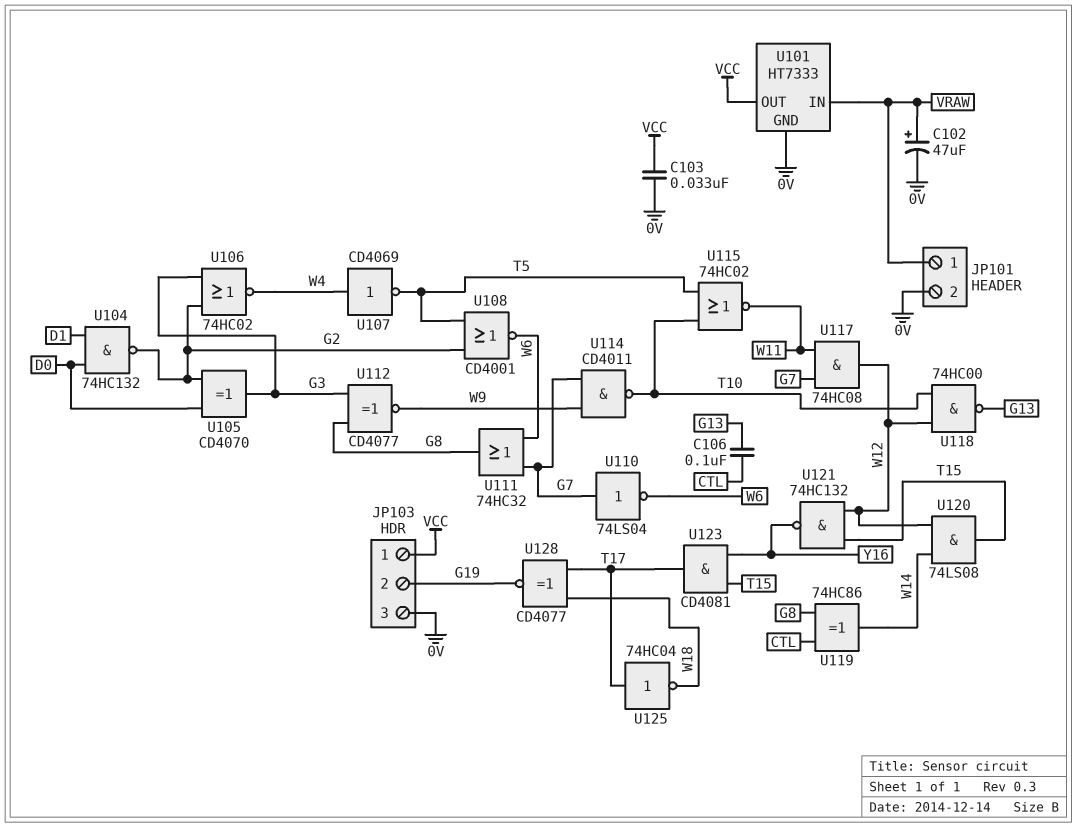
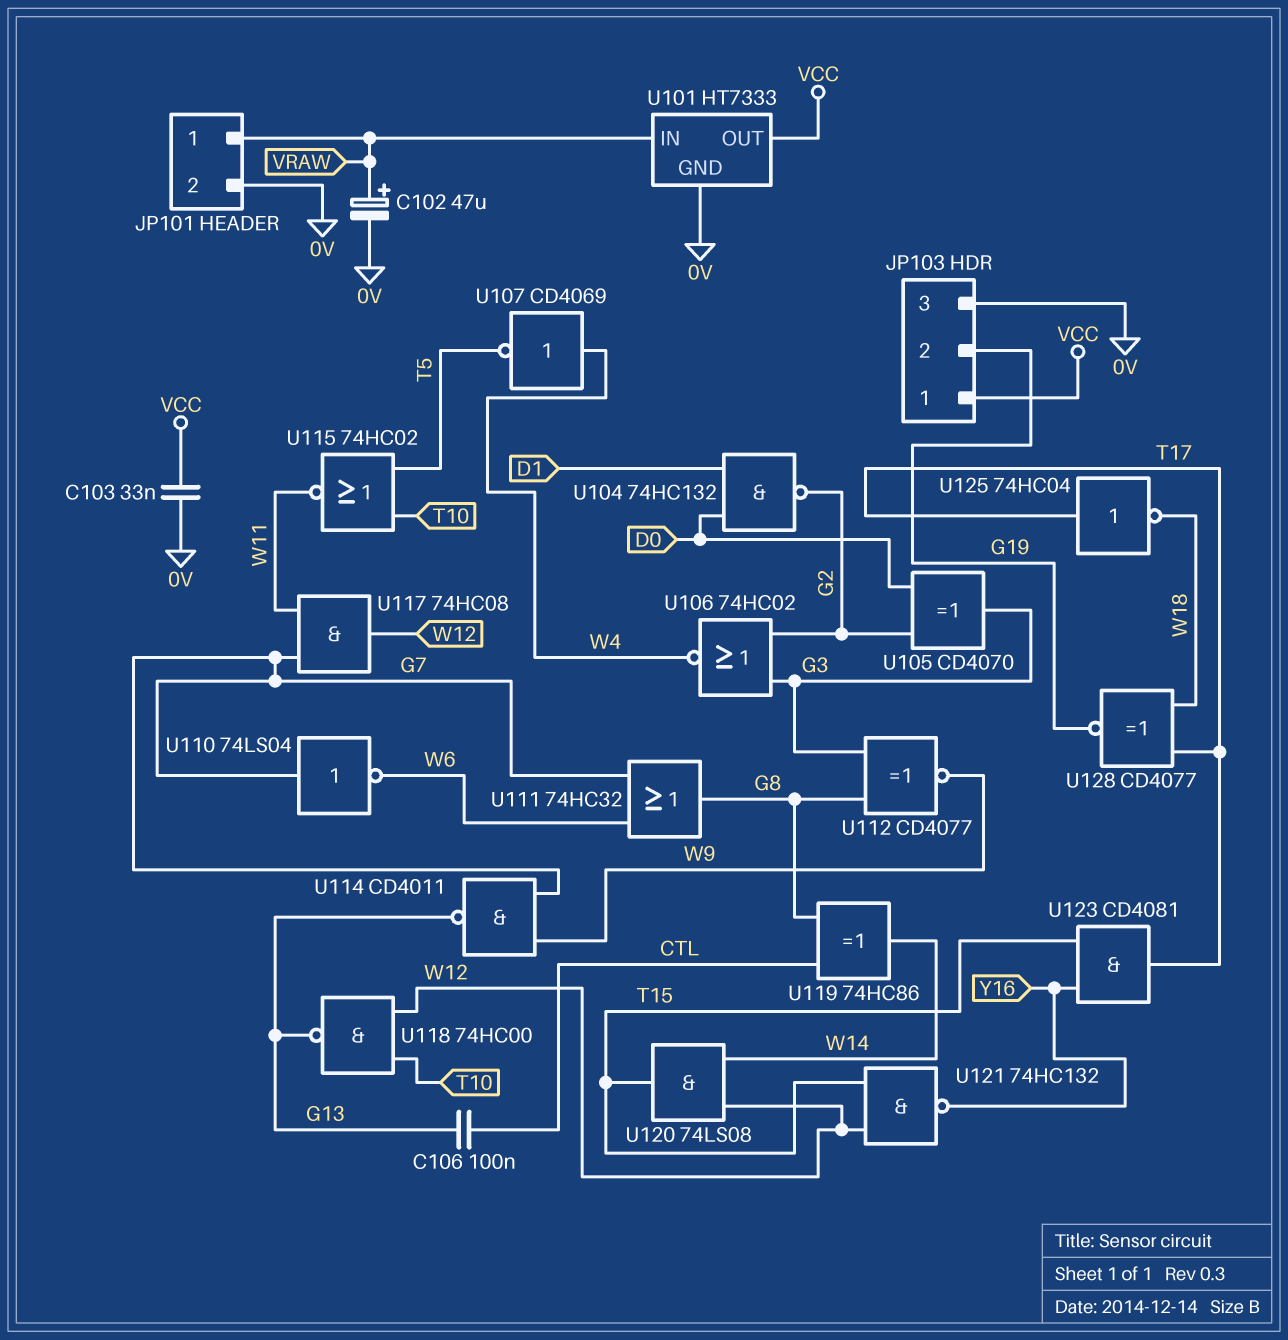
U108: NOR CD4001 (in G2, in T5, out W6) -> none
U114: NAND CD4011 (in G7, in W9, out T10) -> NAND CD4011 (in G7, in W9, out G13)

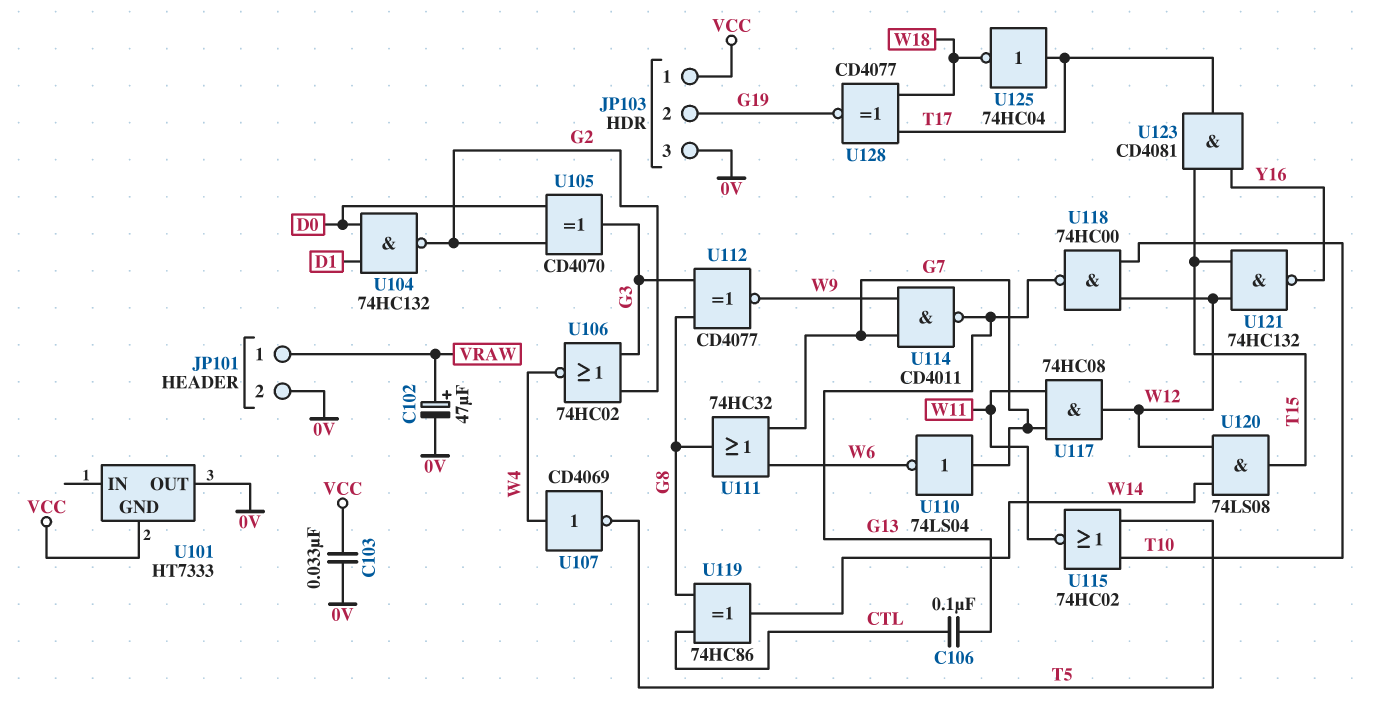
U101 pin GND: 0V -> VCC
U101 pin IN: VRAW -> none
U101 pin OUT: VCC -> 0V

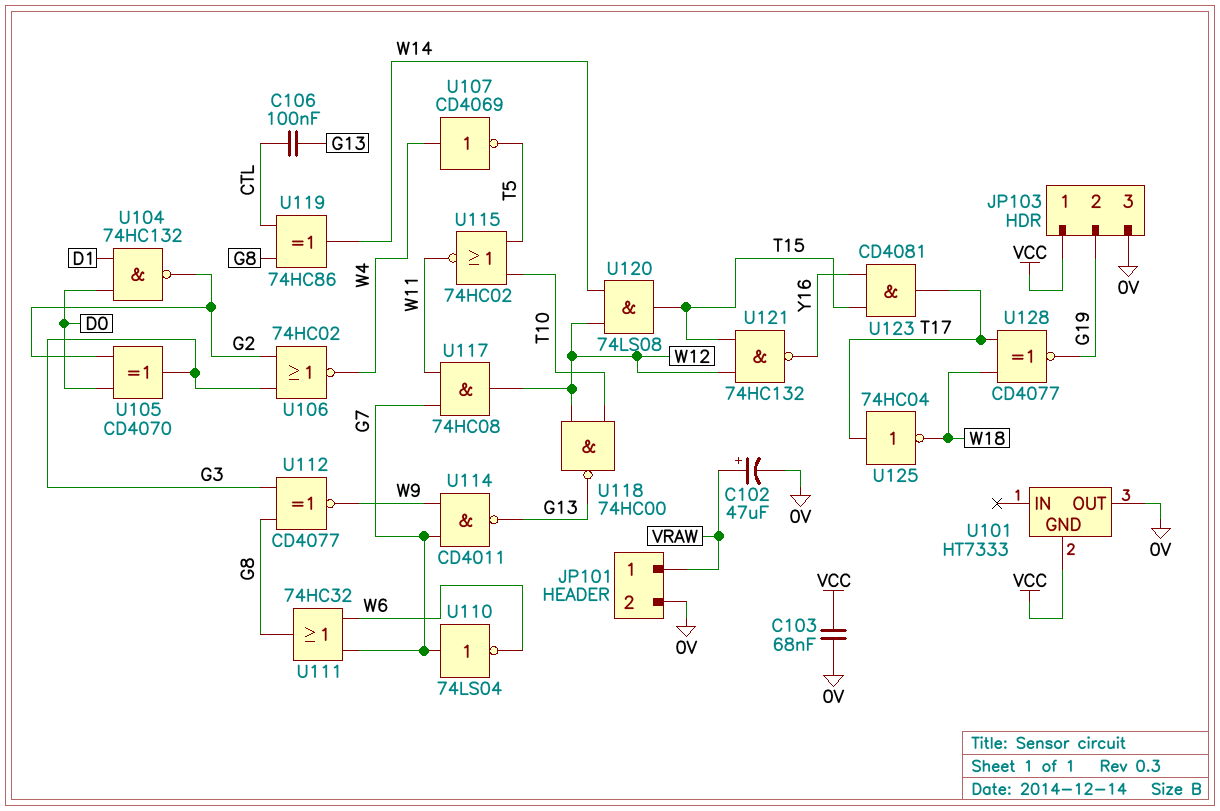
C103: 33nF (0V, VCC) -> 68nF (0V, VCC)

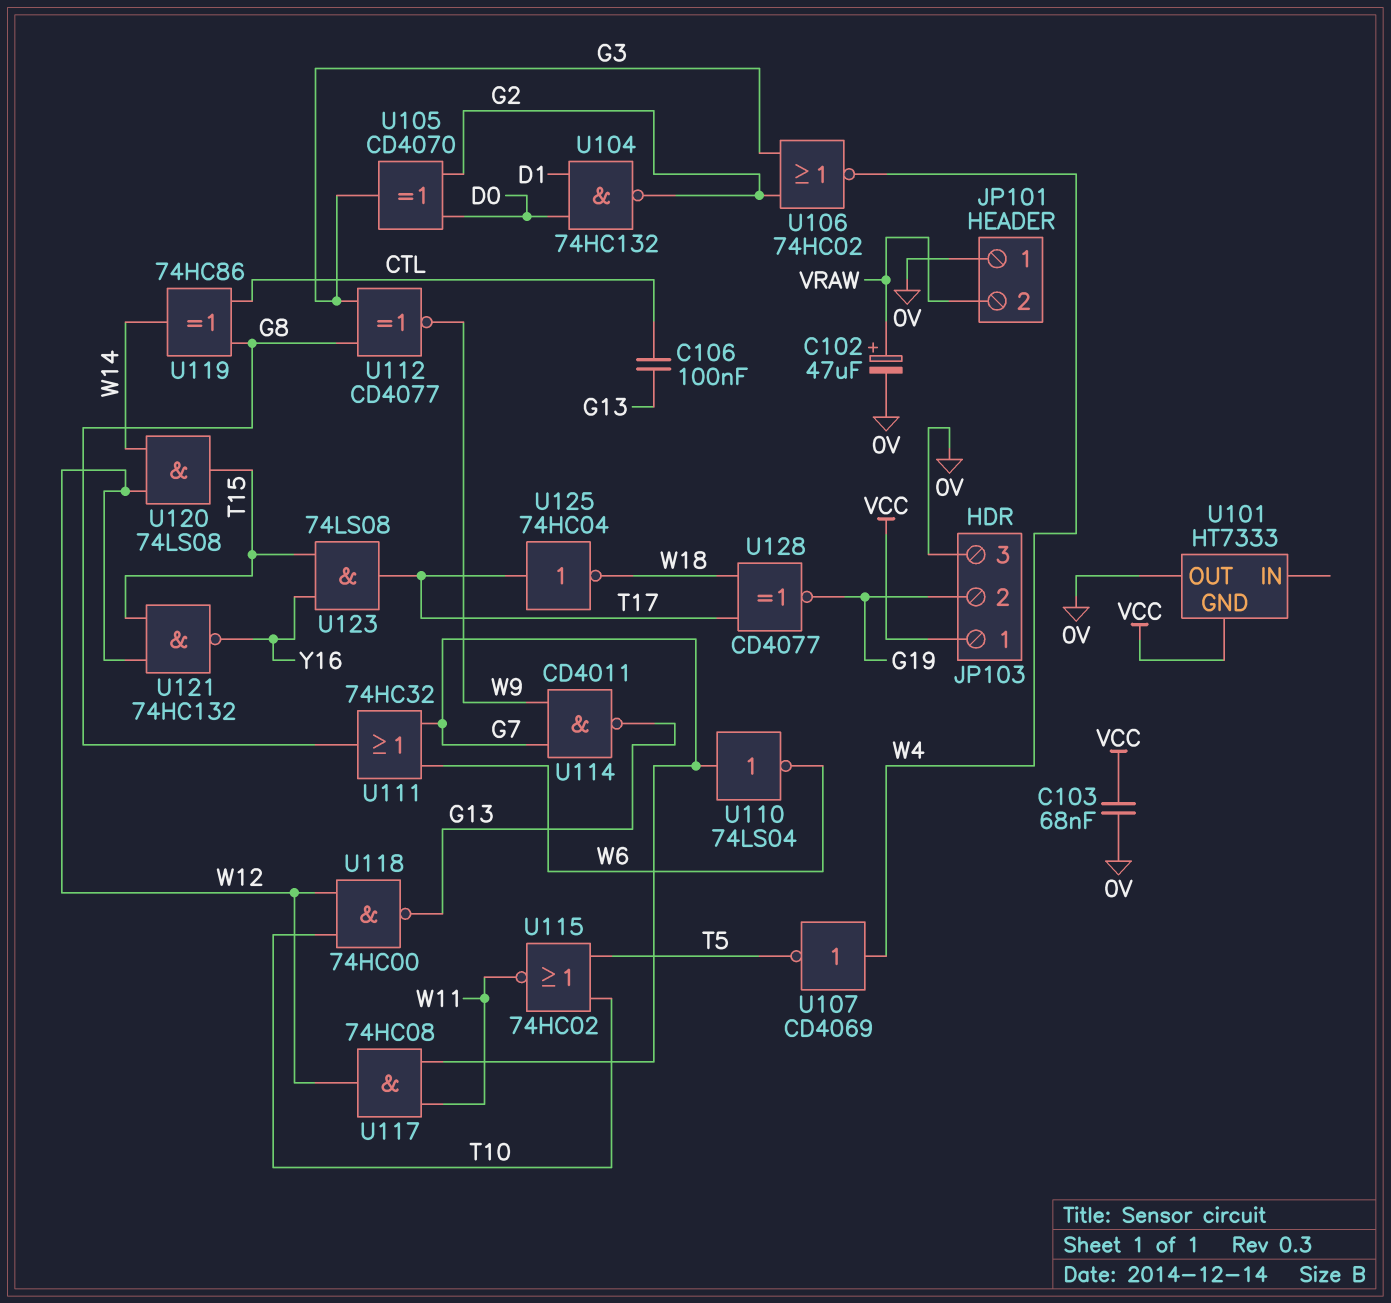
JP101 pin 1: VRAW -> 0V
JP101 pin 2: 0V -> VRAW
U123: AND CD4081 (in T15, in Y16, out T17) -> AND 74LS08 (in T15, in Y16, out T17)

